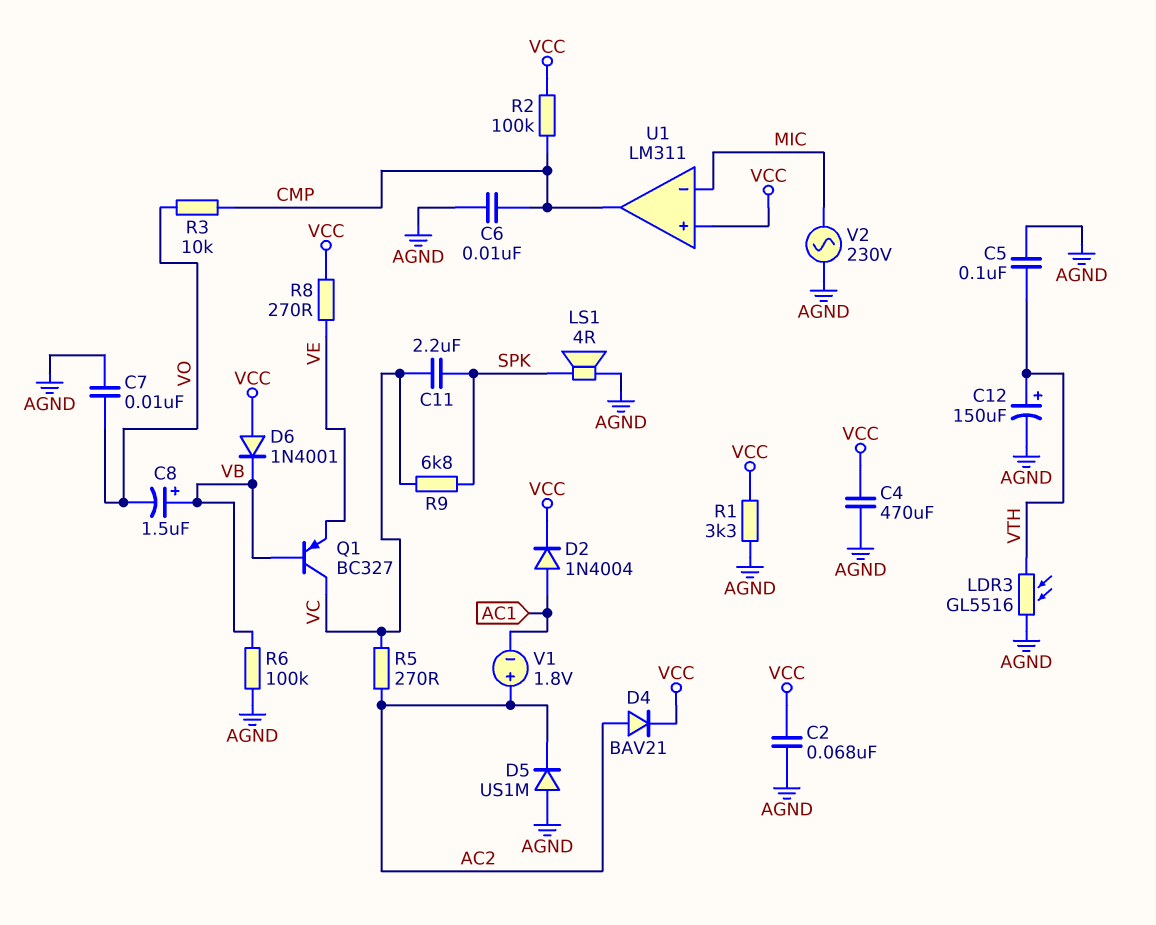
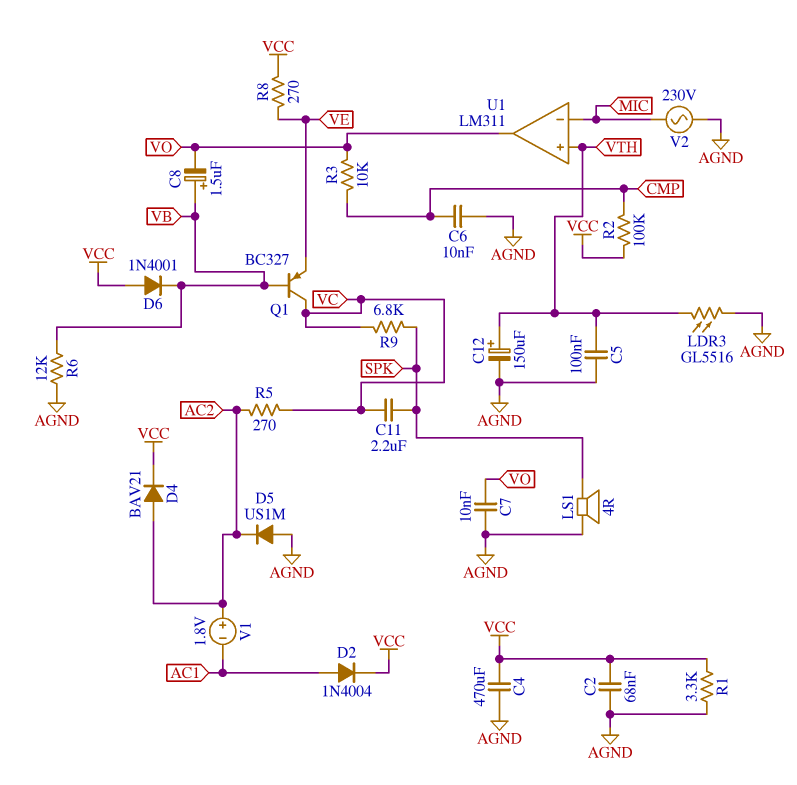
R6: 100k (AGND, VB) -> 12k (AGND, VB)
U1 pin in+: VCC -> VTH
U1 pin out: CMP -> VO

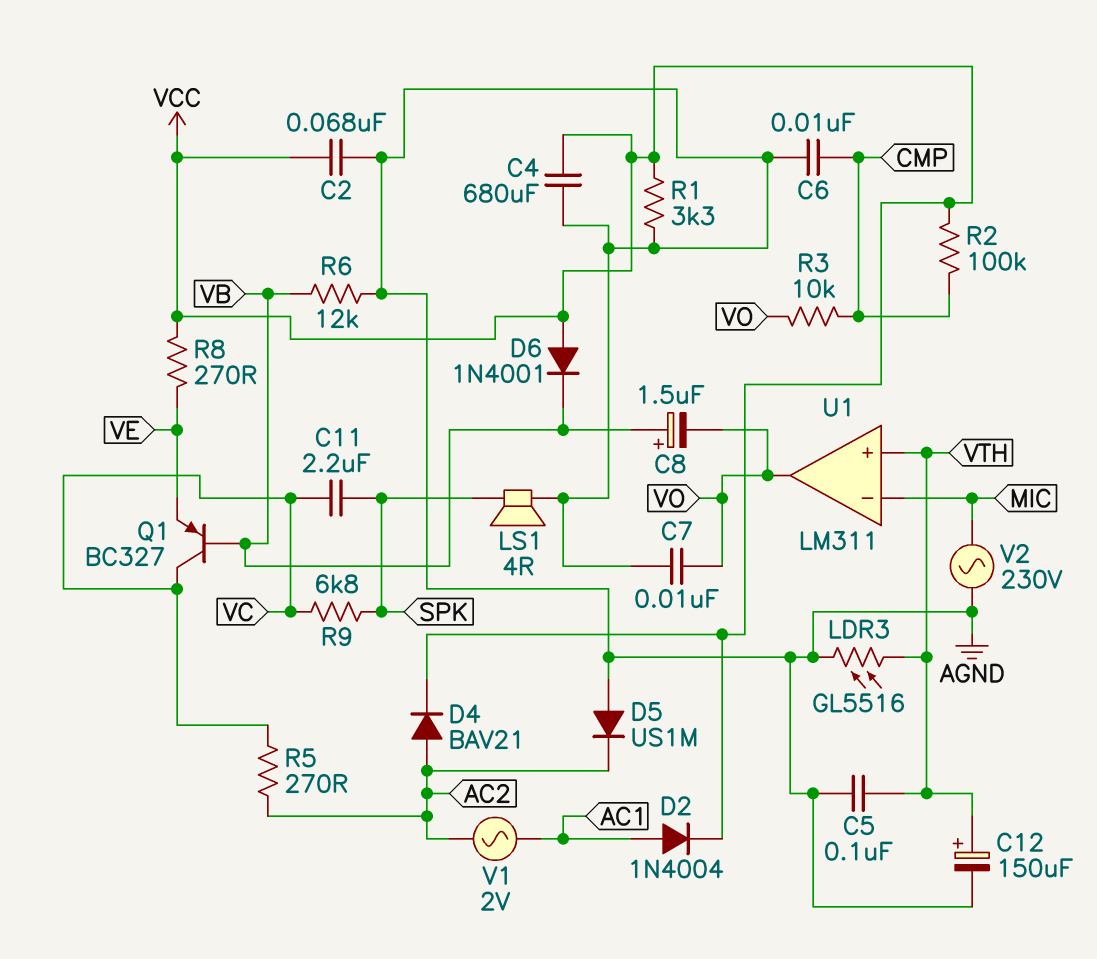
C4: 470uF (AGND, VCC) -> 680uF (AGND, VCC)
V1: 1.8V (plus AC2, minus AC1) -> AC 2V (AC1, AC2)

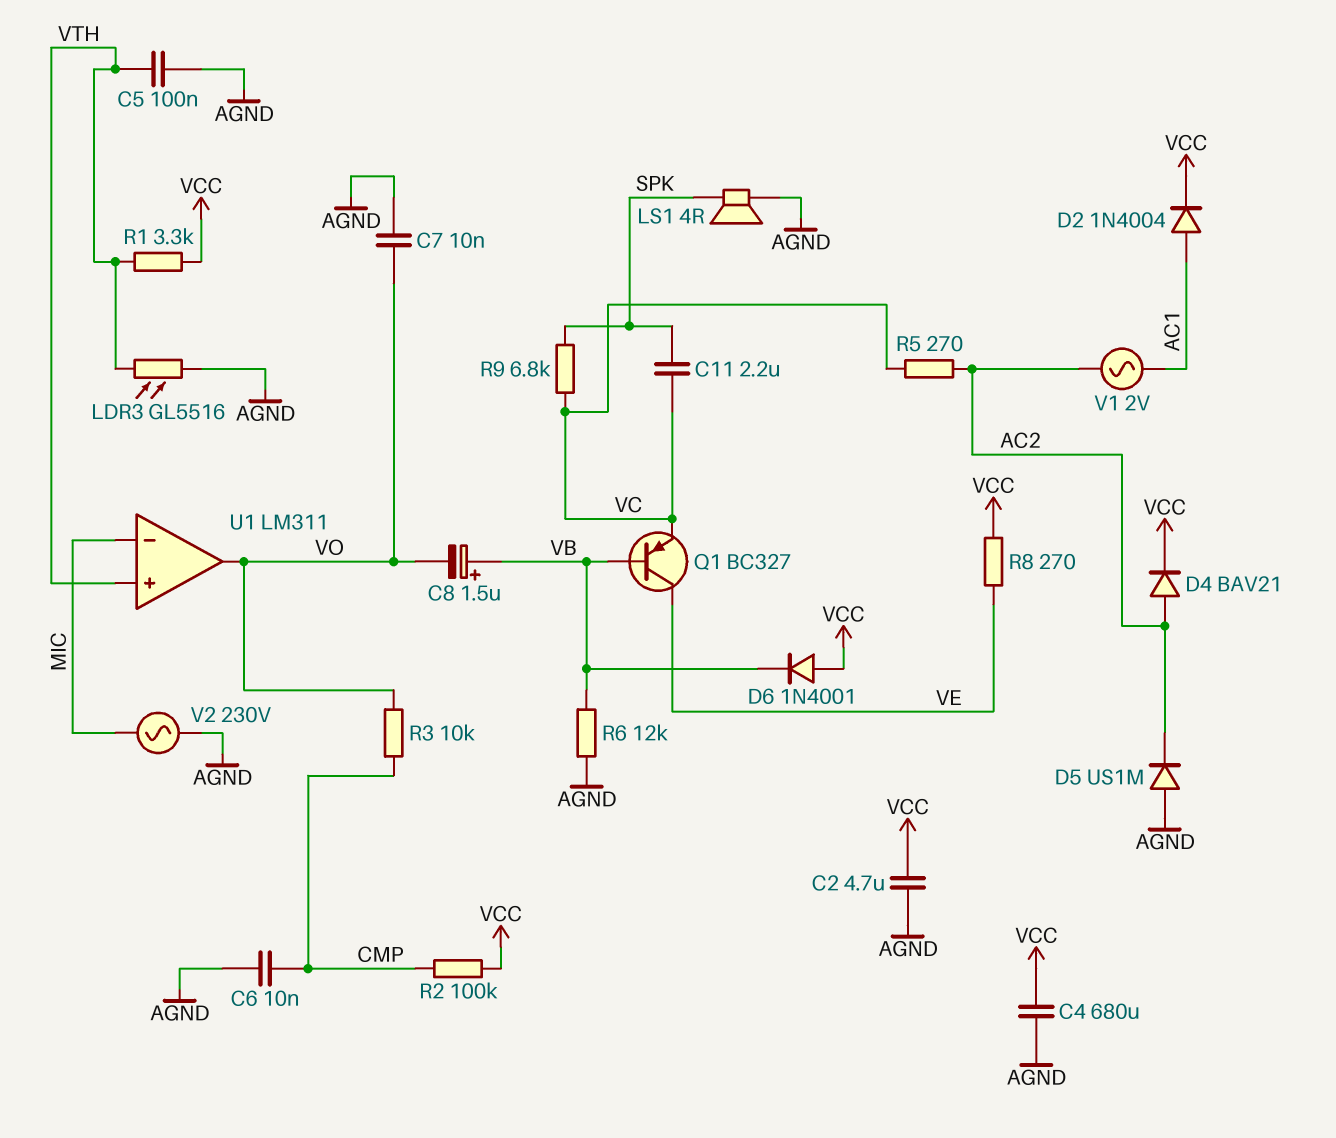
C2: 68nF (AGND, VCC) -> 4.7uF (AGND, VCC)
C12: 150uF (plus VTH, minus AGND) -> none
Q1: PNP BC327 (B VB, C VC, E VE) -> PNP BC327 (B VB, C VE, E VC)
R1: 3.3k (AGND, VCC) -> 3.3k (VCC, VTH)

